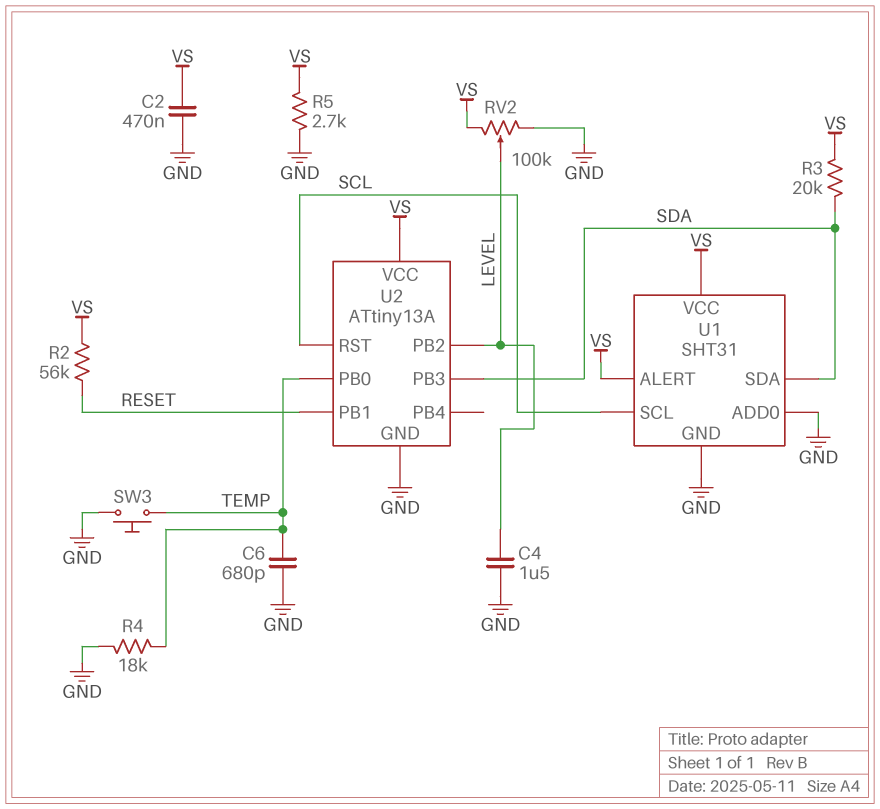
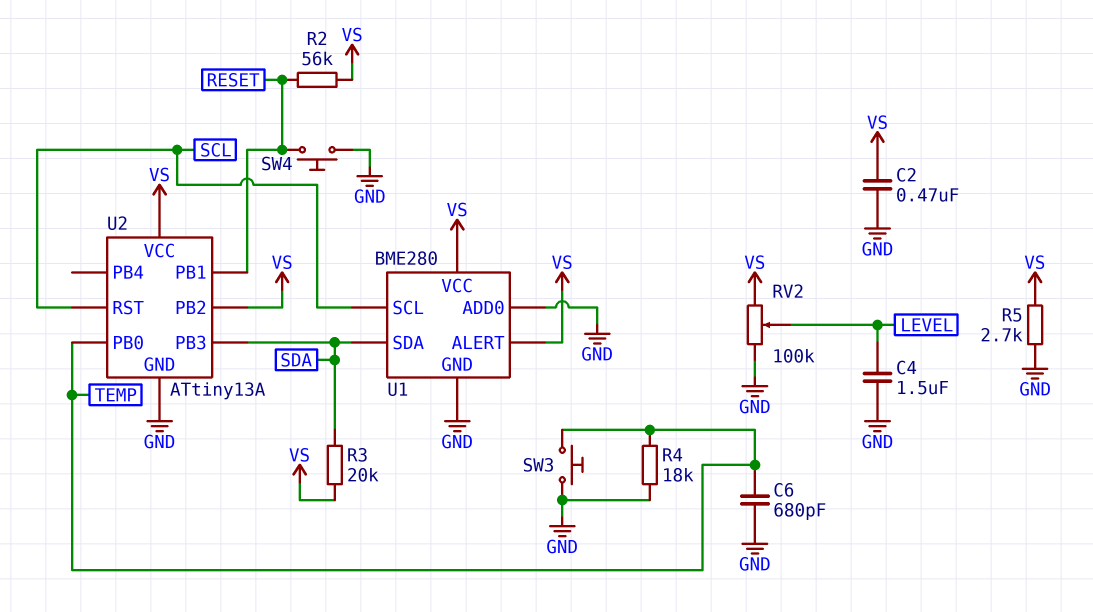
SW4: none -> button (GND, RESET)
U1: SHT31 -> BME280
U2 pin PB2: LEVEL -> VS

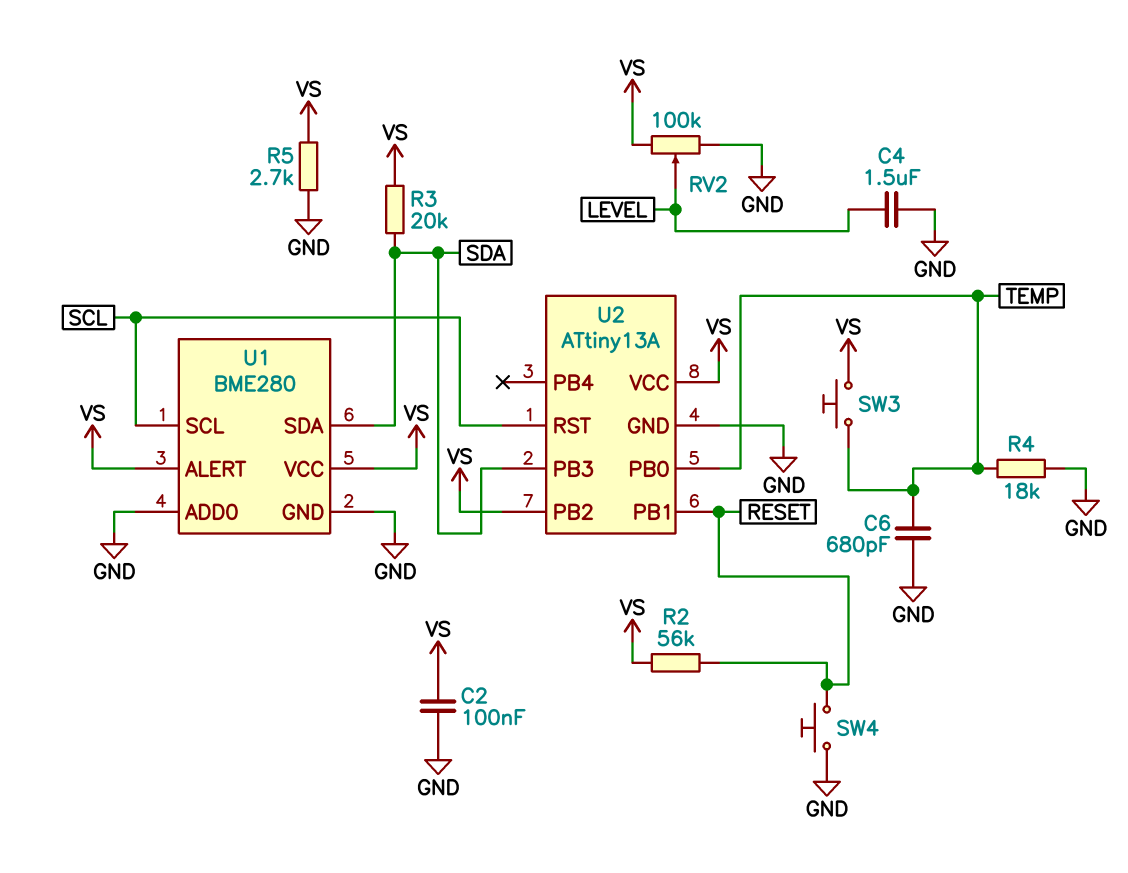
C2: 470nF (GND, VS) -> 100nF (GND, VS)
SW3: button (GND, TEMP) -> button (TEMP, VS)

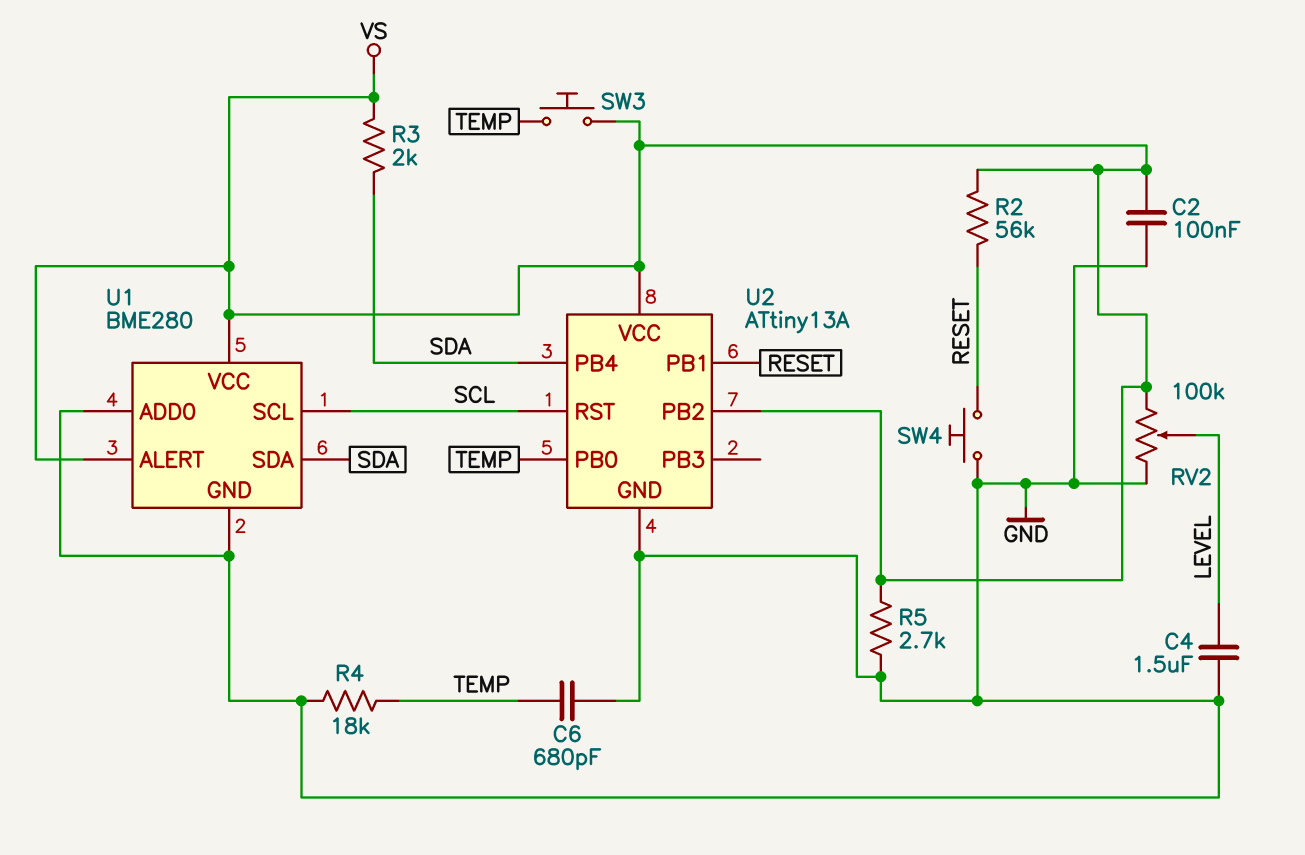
R3: 20k (SDA, VS) -> 2k (SDA, VS)
U2 pin PB3: SDA -> none
U2 pin PB4: none -> SDA

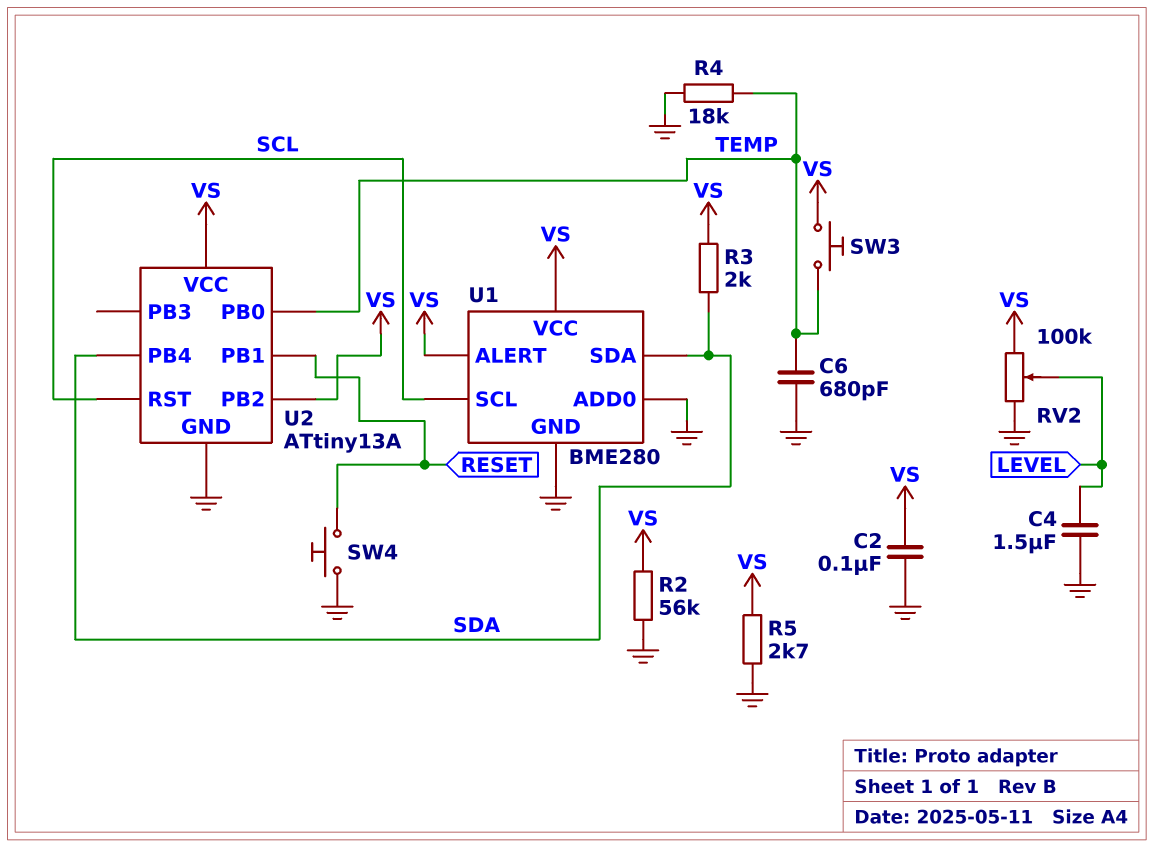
R2: 56k (RESET, VS) -> 56k (GND, VS)

